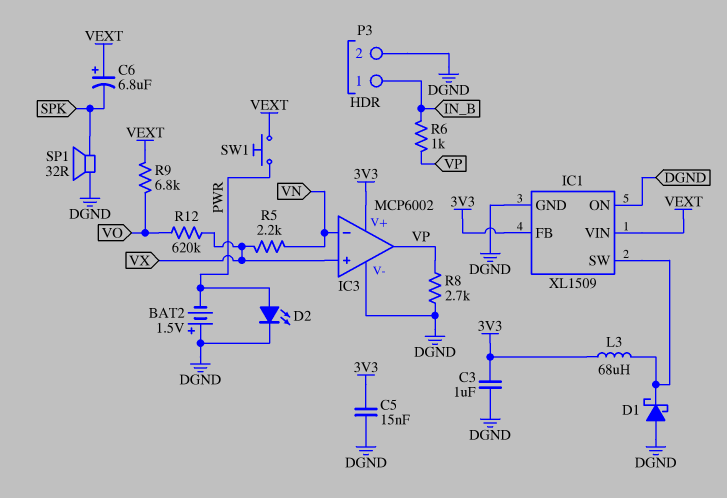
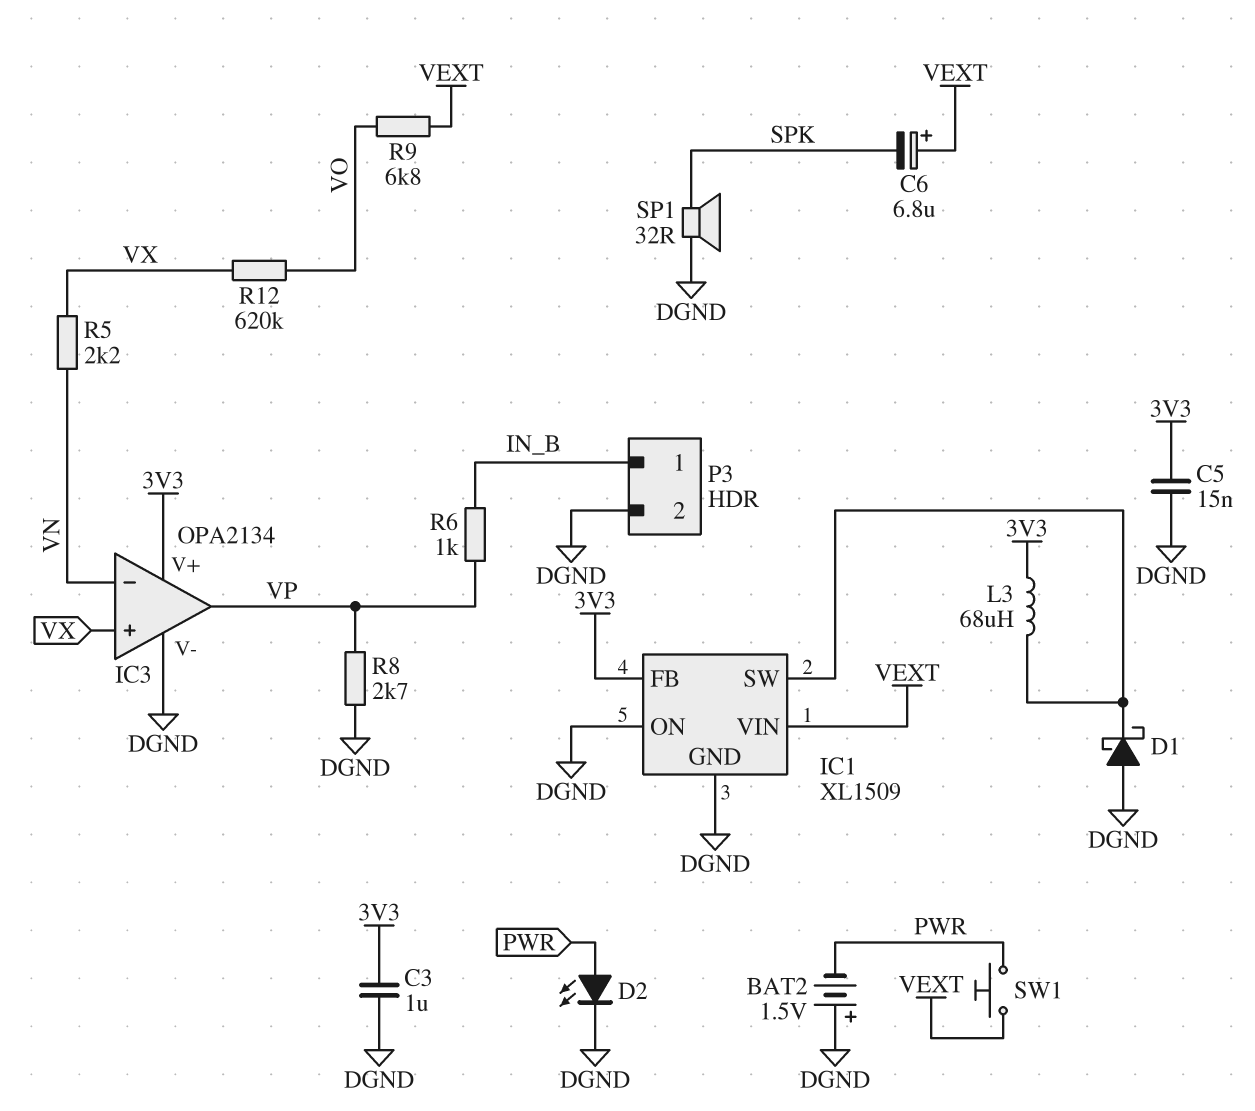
IC3: MCP6002 -> OPA2134

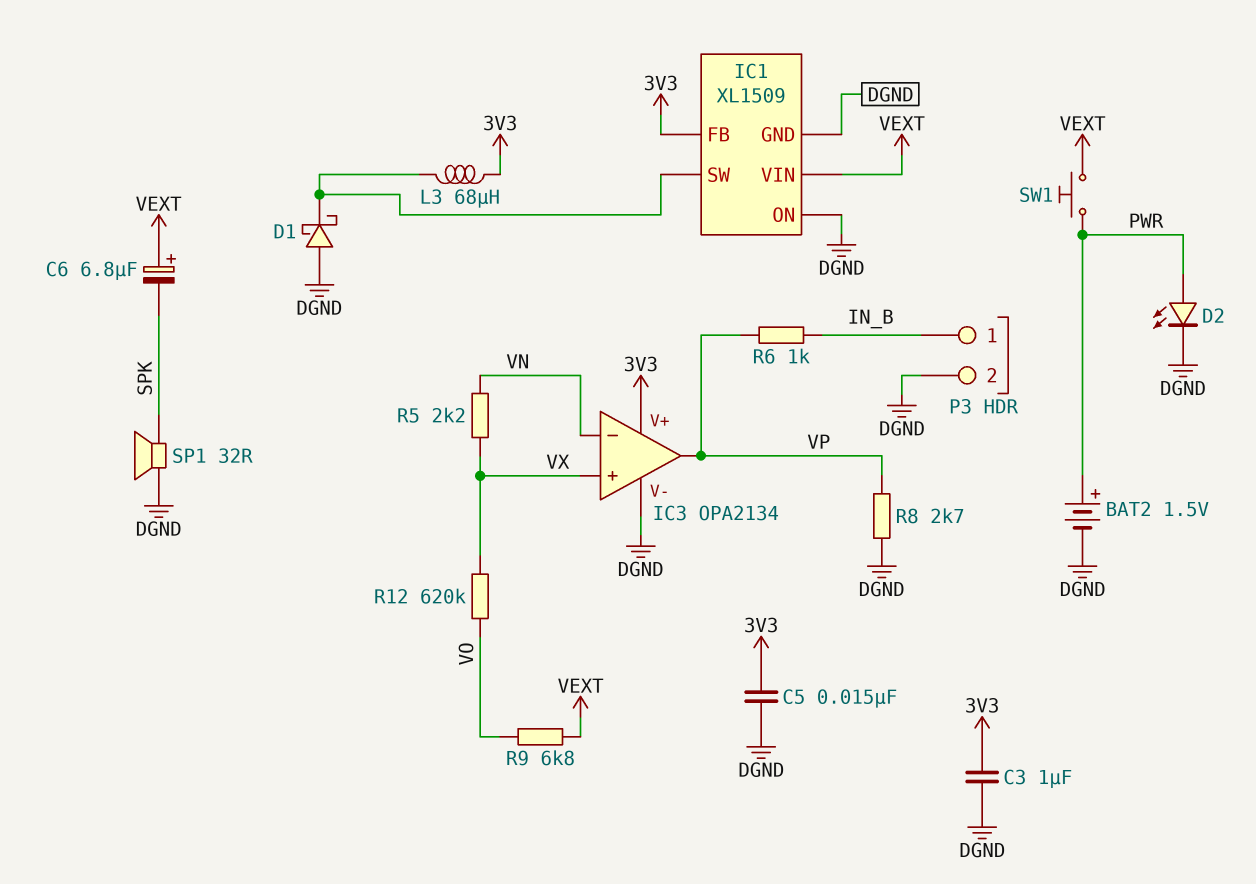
BAT2: 1.5V (plus DGND, minus PWR) -> 1.5V (plus PWR, minus DGND)

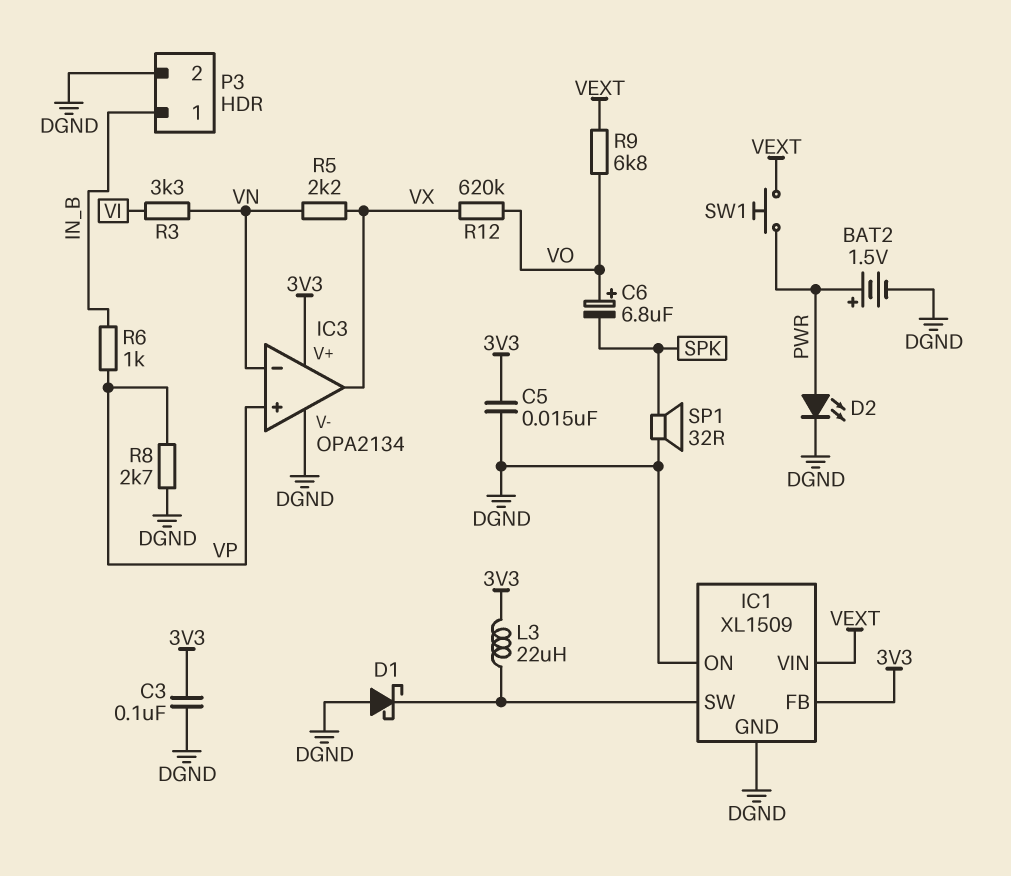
C3: 1uF (3V3, DGND) -> 100nF (3V3, DGND)
C6: 6.8uF (plus VEXT, minus SPK) -> 6.8uF (plus VO, minus SPK)
IC3 pin in+: VX -> VP
IC3 pin out: VP -> VX
L3: 68uH (3V3, IC1/SW) -> 22uH (3V3, IC1/SW)
R3: none -> 3.3k (VI, VN)

